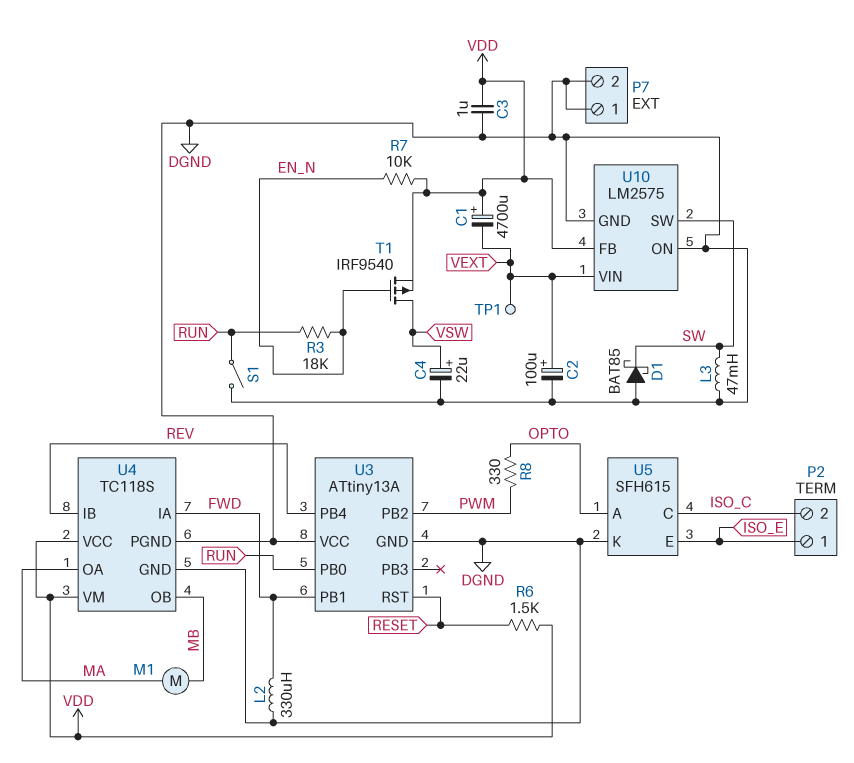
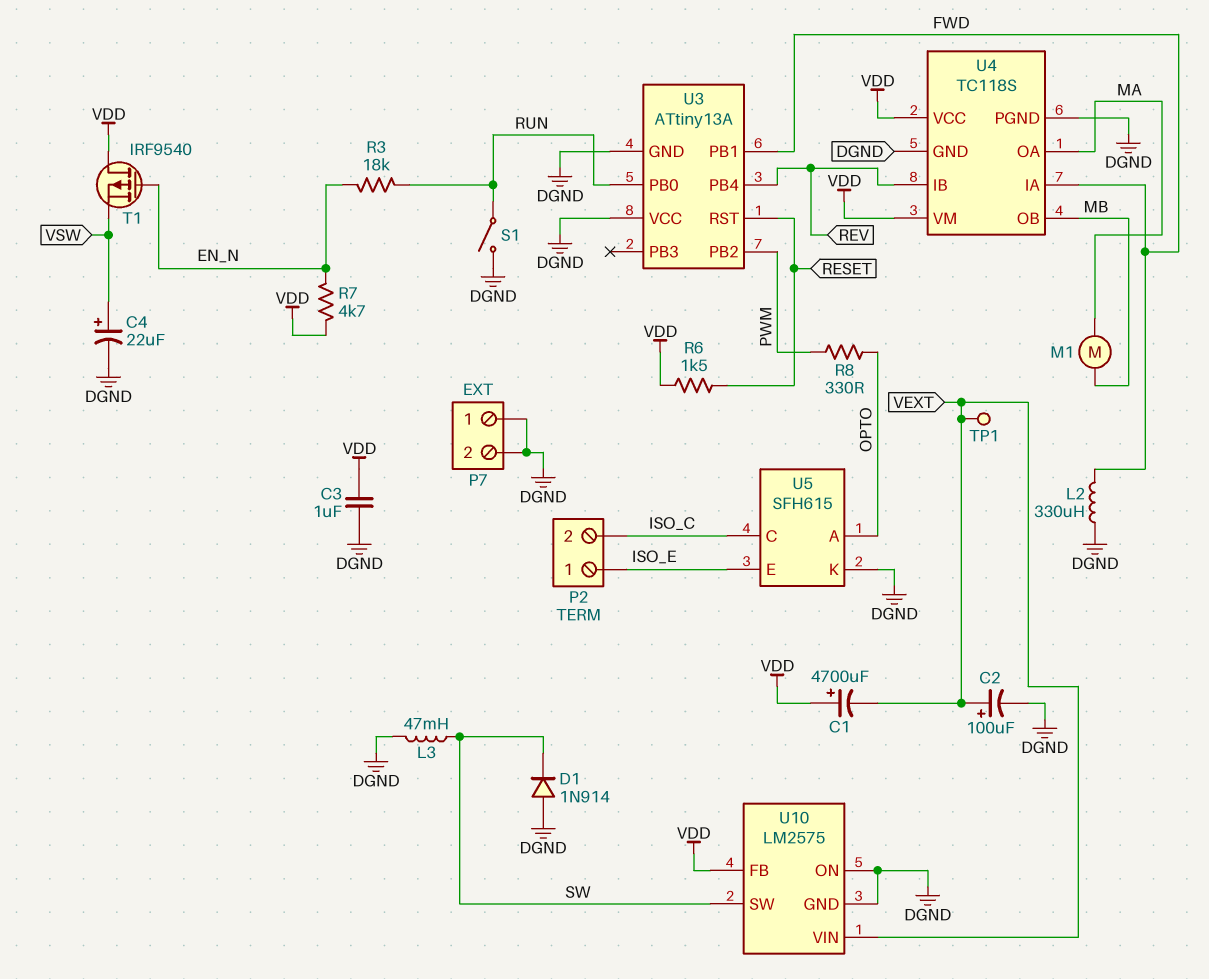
D1: schottky BAT85 (A DGND, K SW) -> diode 1N914 (A DGND, K SW)
R7: 10k (EN_N, VDD) -> 4.7k (EN_N, VDD)
T1: PMOS IRF9540 (G EN_N, D VSW, S VDD) -> PMOS IRF9540 (G EN_N, D VDD, S VSW)

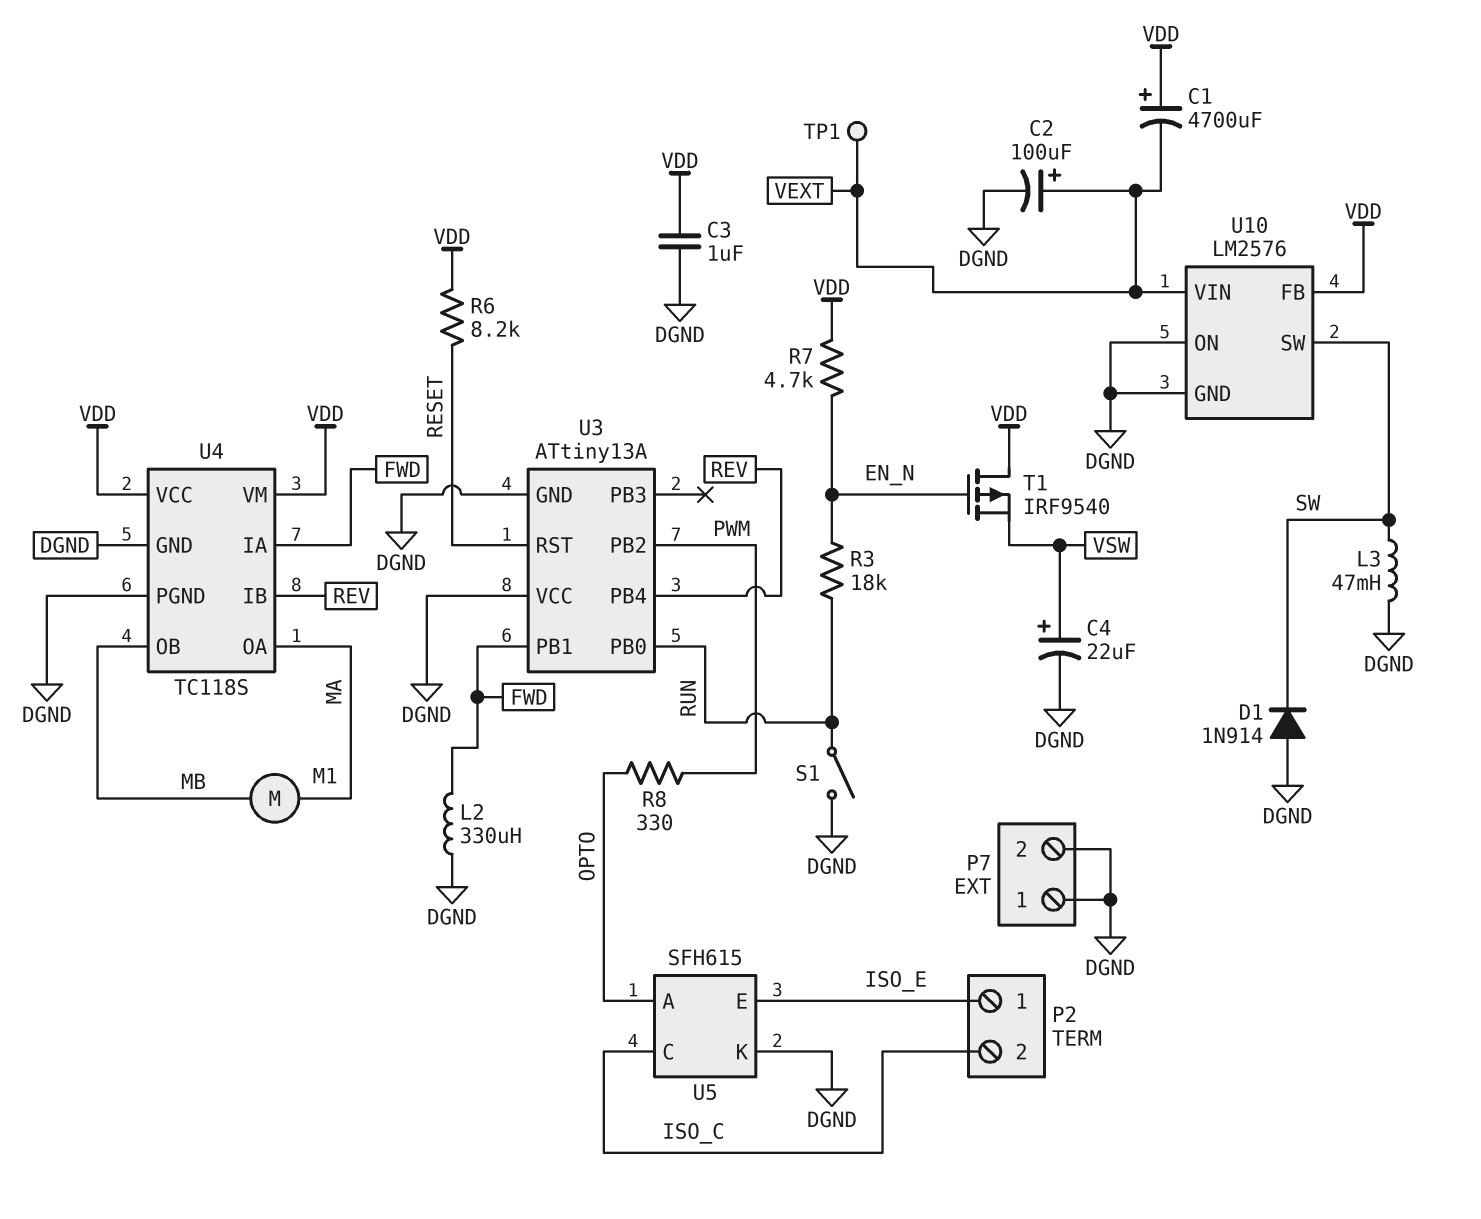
R6: 1.5k (RESET, VDD) -> 8.2k (RESET, VDD)
U10: LM2575 -> LM2576

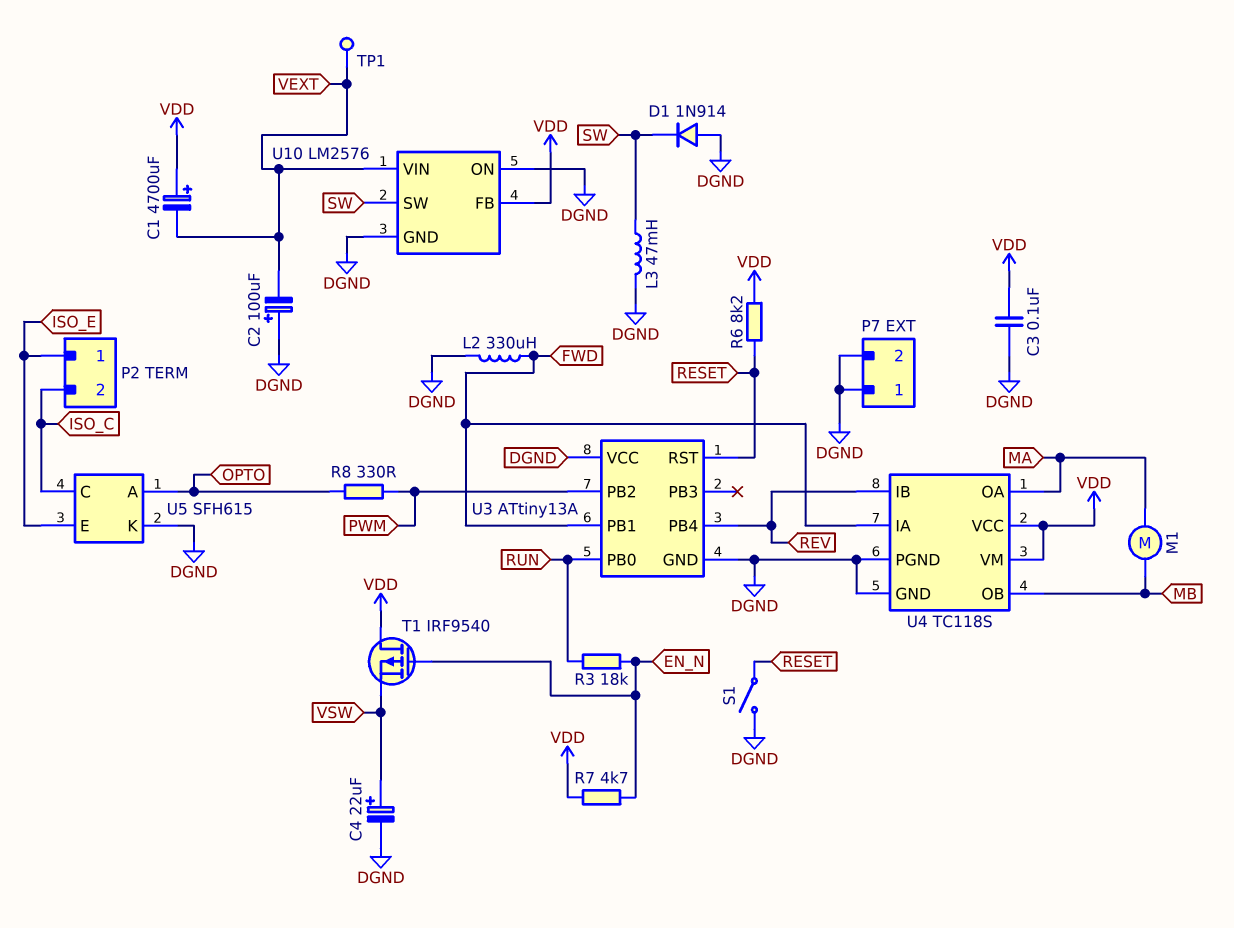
C2: 100uF (plus VEXT, minus DGND) -> 100uF (plus DGND, minus VEXT)
C3: 1uF (DGND, VDD) -> 100nF (DGND, VDD)
S1: switch (DGND, RUN) -> switch (DGND, RESET)

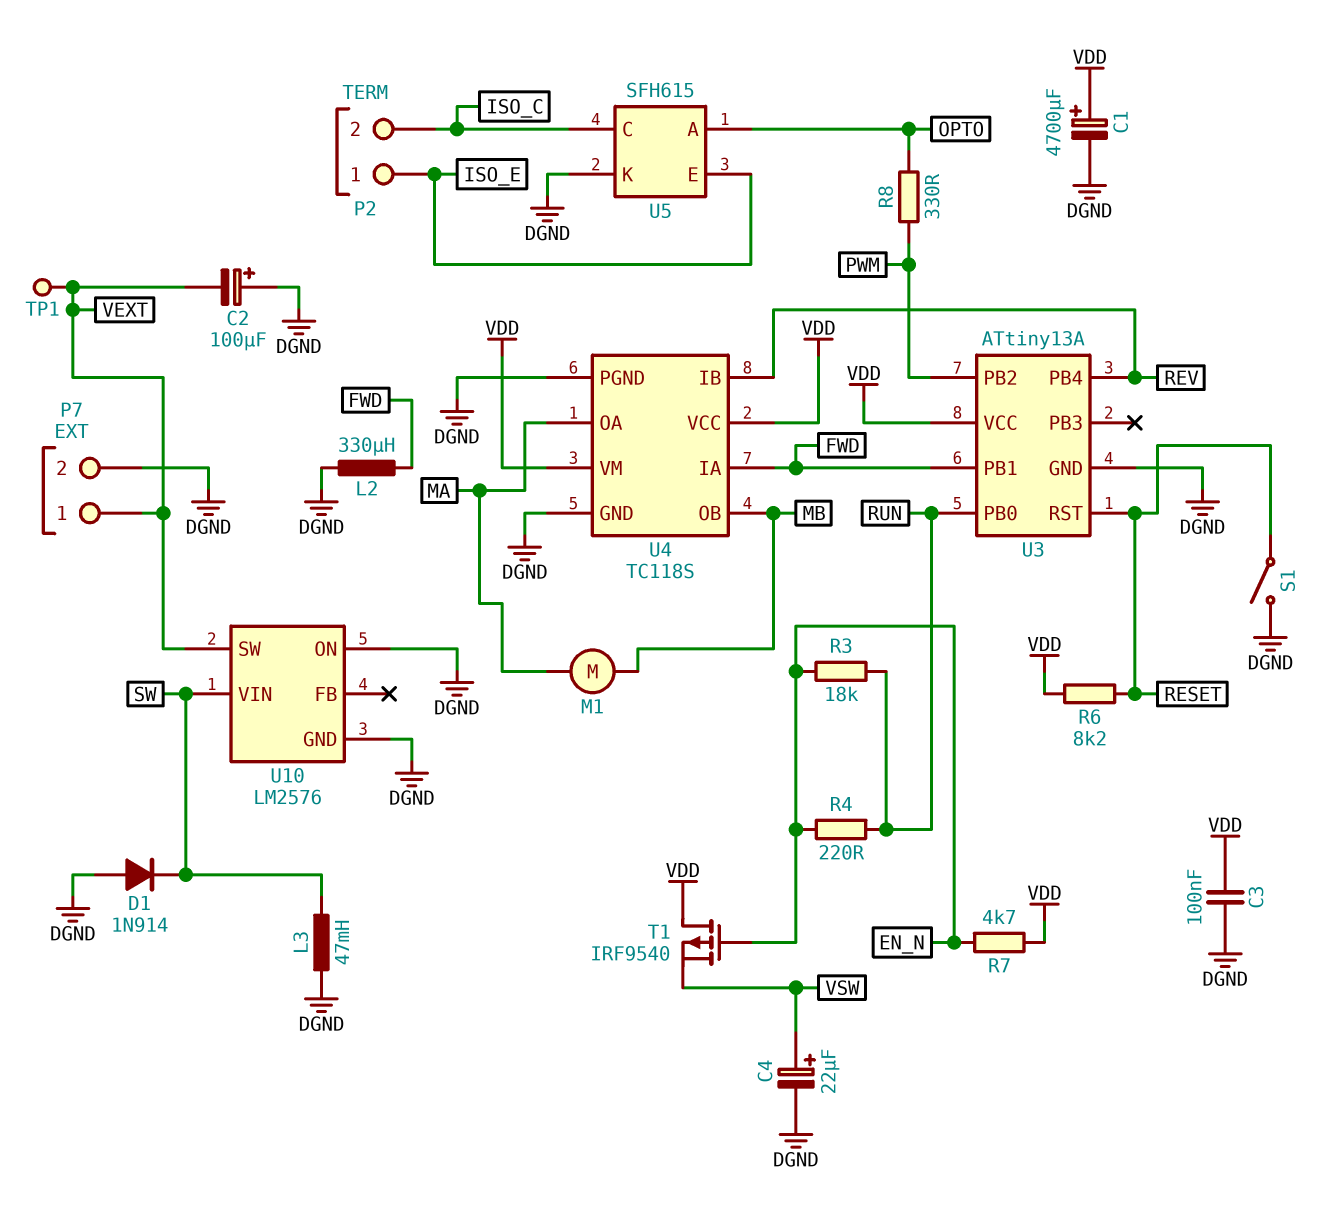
C1: 4700uF (plus VDD, minus VEXT) -> 4700uF (plus VDD, minus DGND)
P7 pin 1: DGND -> VEXT
R4: none -> 220 (EN_N, RUN)
U3 pin VCC: DGND -> VDD
U10 pin FB: VDD -> none
U10 pin SW: SW -> VEXT
U10 pin VIN: VEXT -> SW

